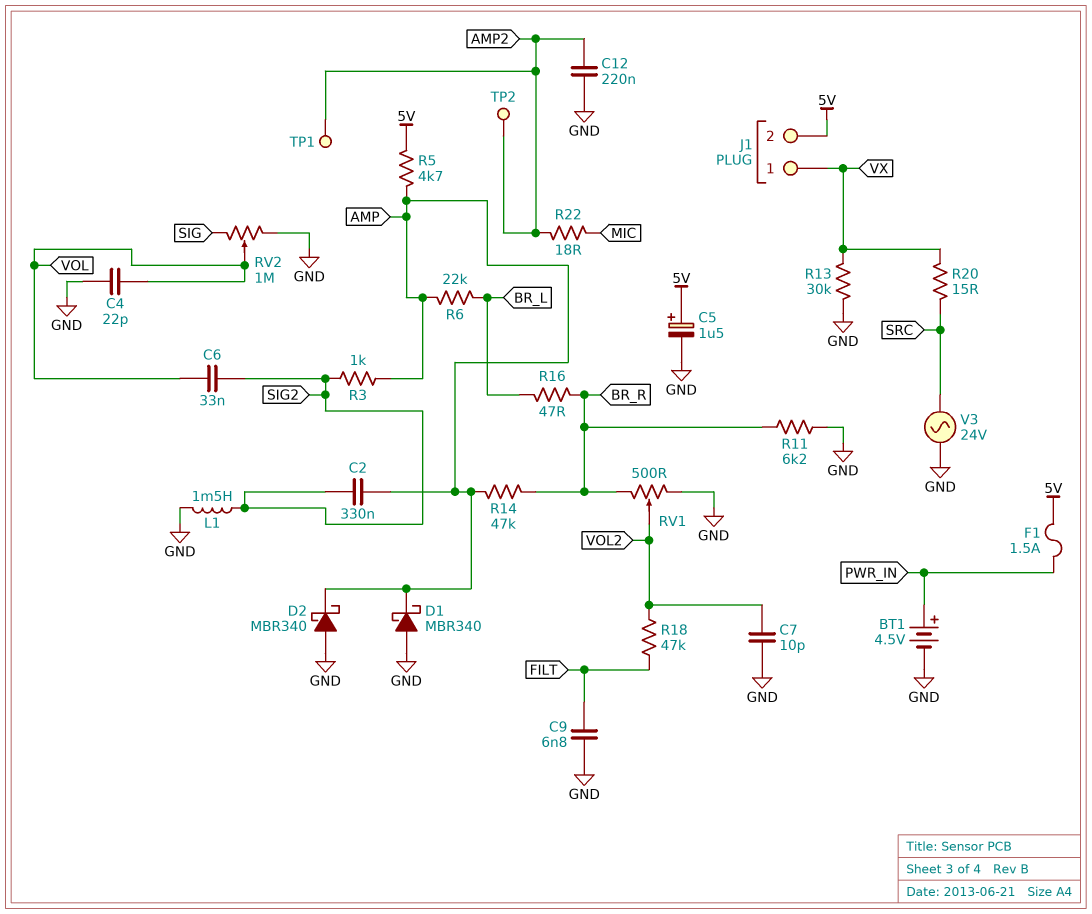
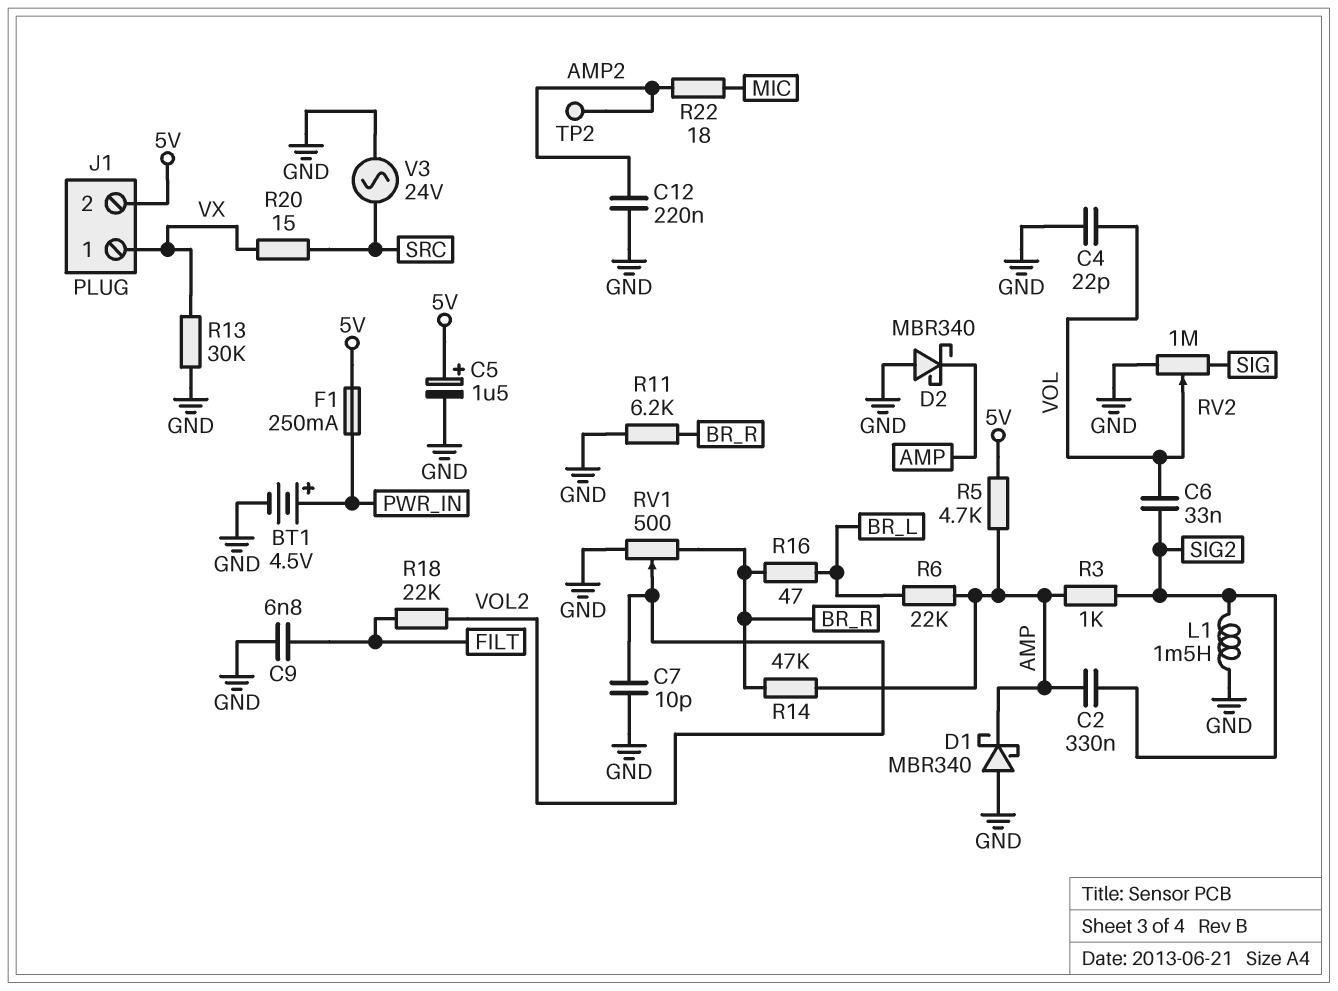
F1: 1.5A (5V, PWR_IN) -> 250mA (5V, PWR_IN)
R18: 47k (FILT, VOL2) -> 22k (FILT, VOL2)
TP1: test point (AMP2) -> none

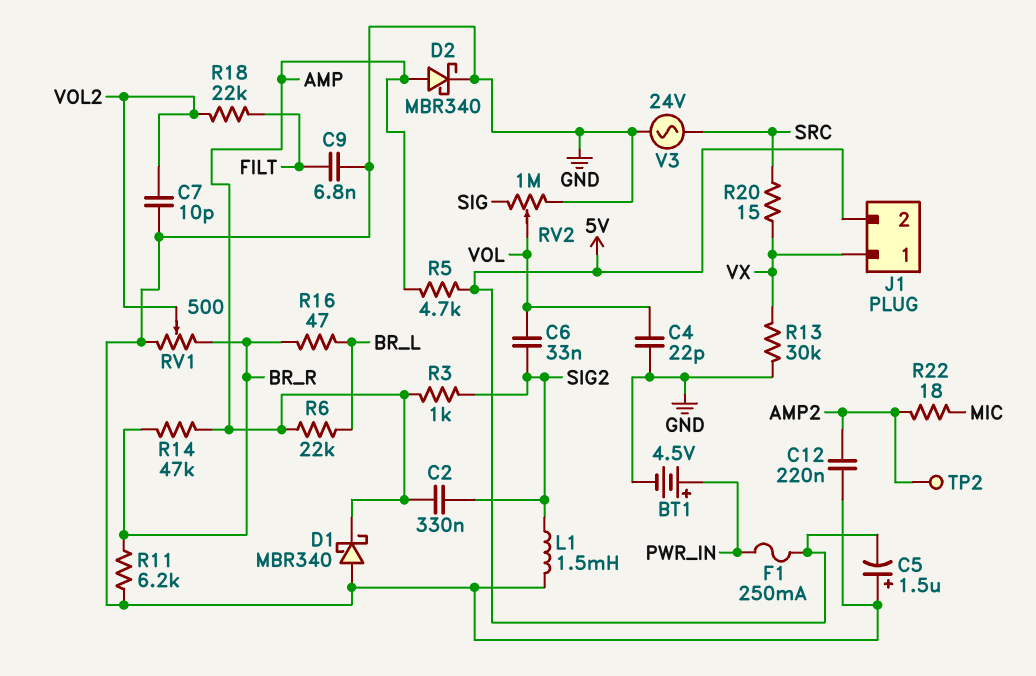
C5: 1.5uF (plus 5V, minus GND) -> 1.5uF (plus GND, minus 5V)
D2: schottky MBR340 (A GND, K AMP) -> schottky MBR340 (A AMP, K GND)

